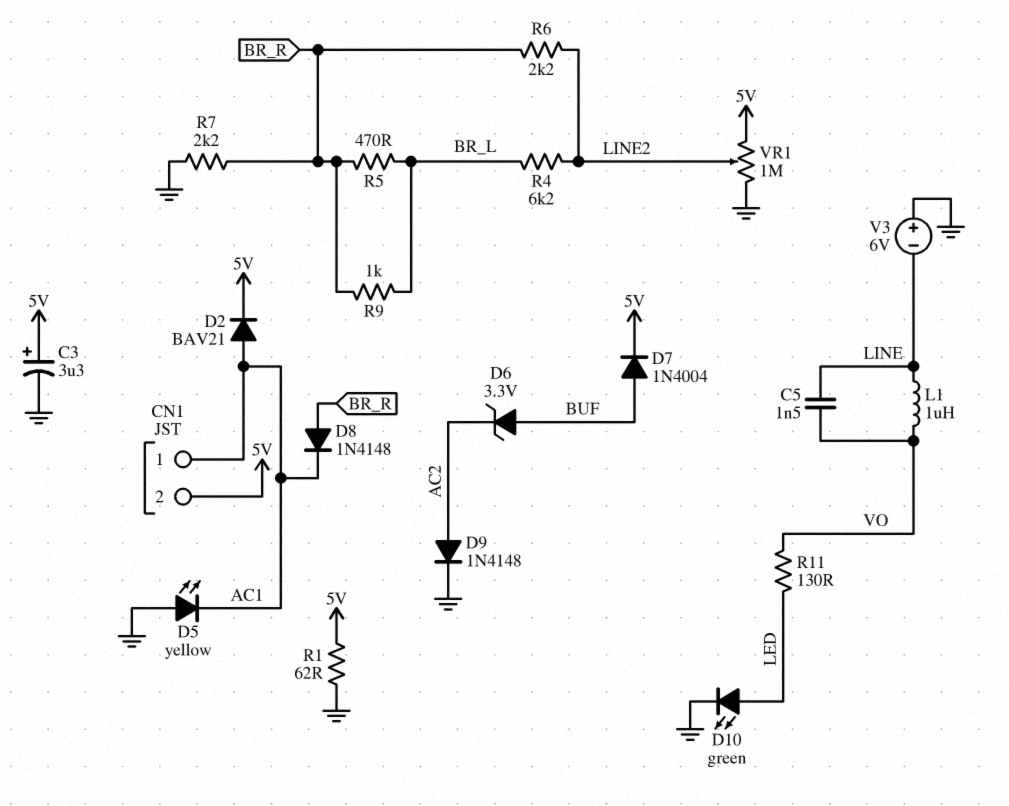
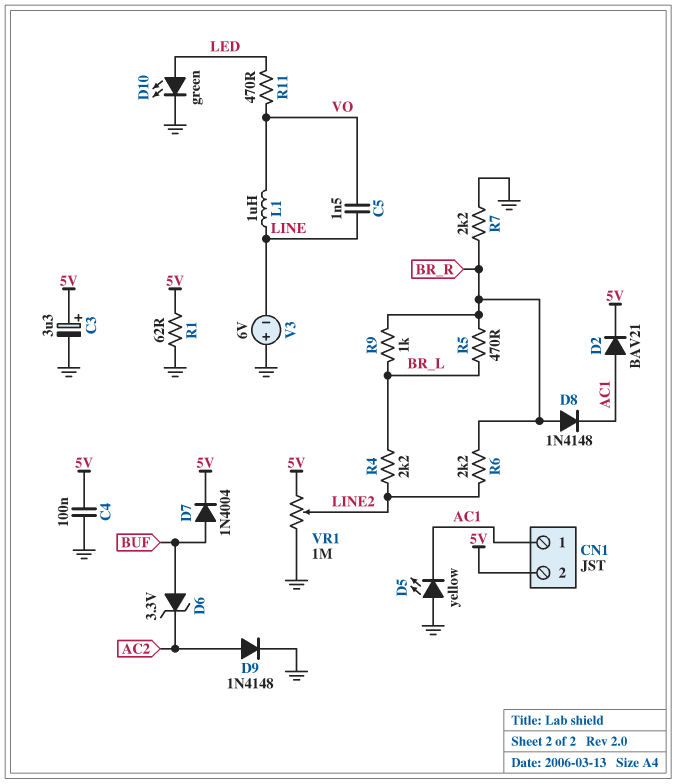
C4: none -> 100nF (5V, GND)
R4: 6.2k (BR_L, LINE2) -> 2.2k (BR_L, LINE2)
R11: 130 (LED, VO) -> 470 (LED, VO)

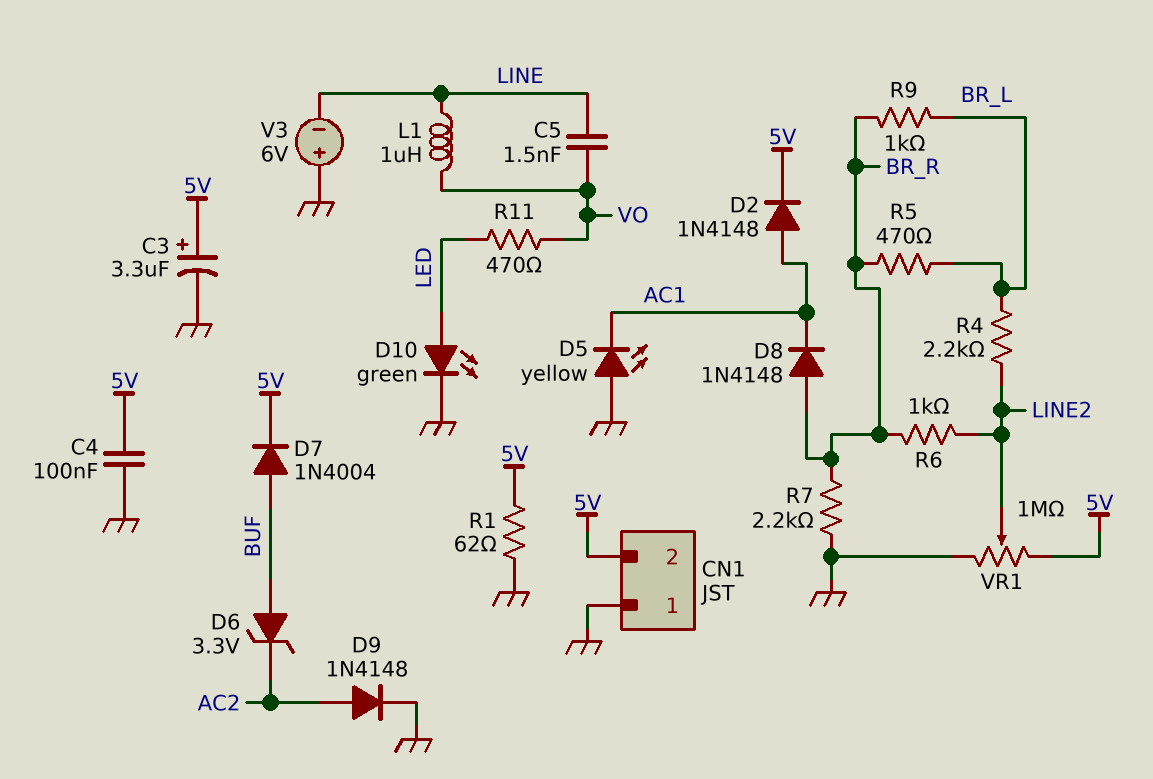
CN1 pin 1: AC1 -> GND
D2: diode BAV21 (A AC1, K 5V) -> diode 1N4148 (A AC1, K 5V)
R6: 2.2k (BR_R, LINE2) -> 1k (BR_R, LINE2)

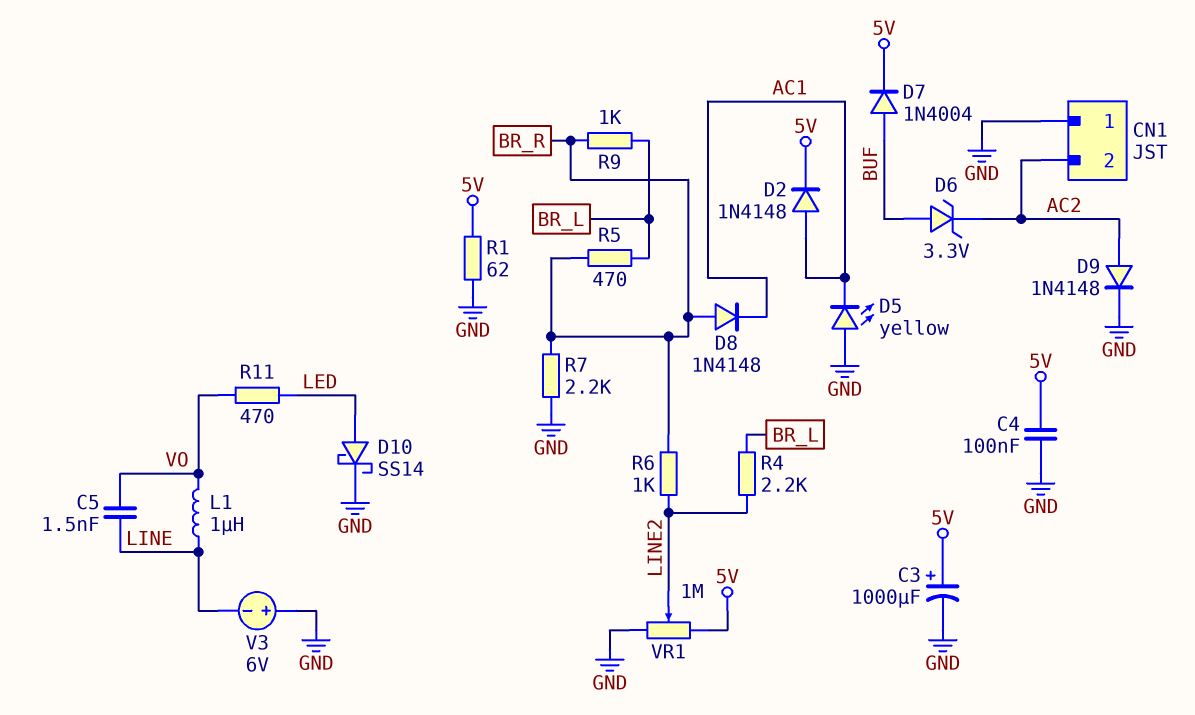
C3: 3.3uF (plus 5V, minus GND) -> 1000uF (plus 5V, minus GND)
CN1 pin 2: 5V -> AC2
D10: LED green (A LED, K GND) -> schottky SS14 (A LED, K GND)

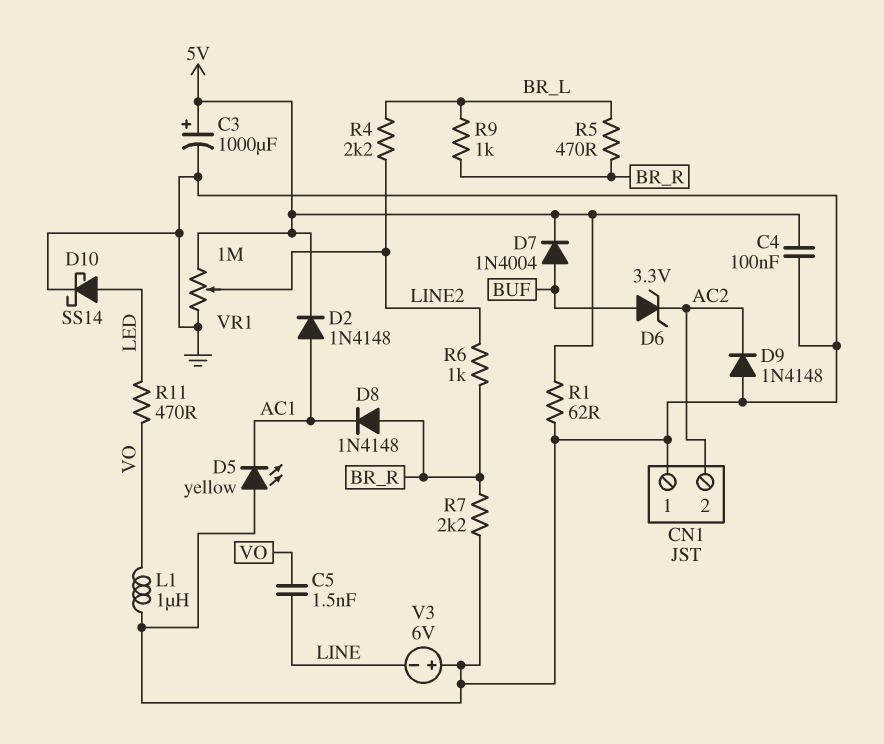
D9: diode 1N4148 (A AC2, K GND) -> diode 1N4148 (A GND, K AC2)
L1: 1uH (LINE, VO) -> 1uH (GND, VO)

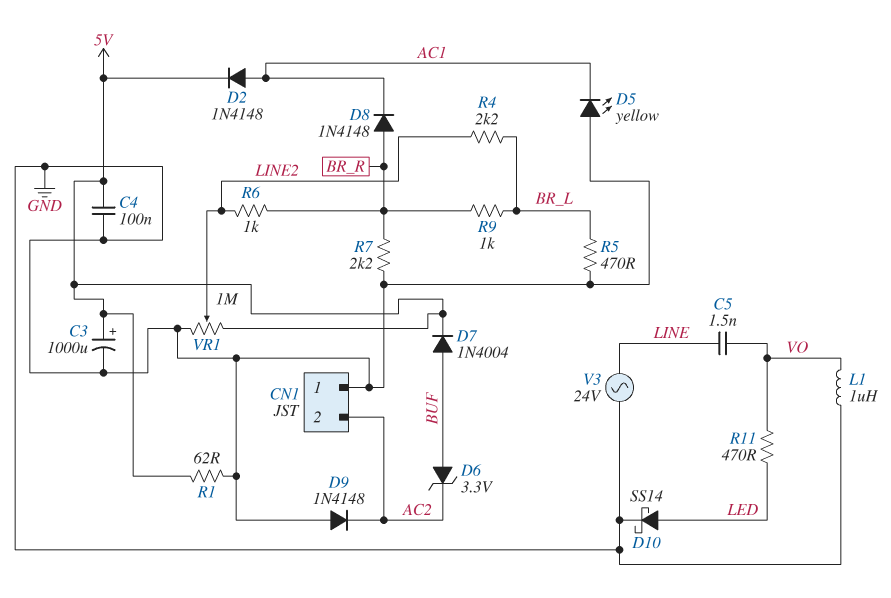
R5: 470 (BR_L, BR_R) -> 470 (BR_L, GND)
V3: 6V (plus GND, minus LINE) -> AC 24V (GND, LINE)

